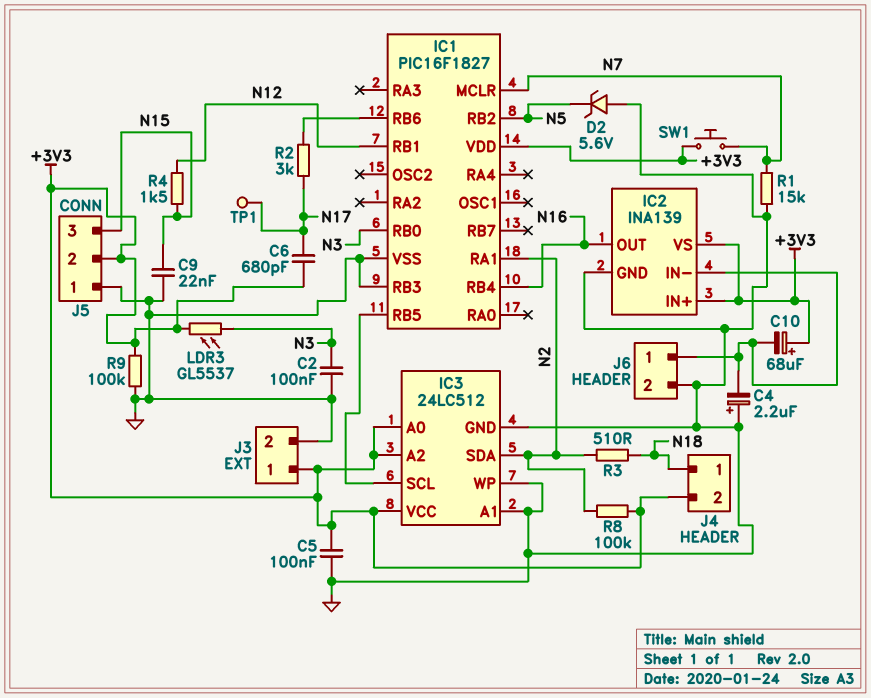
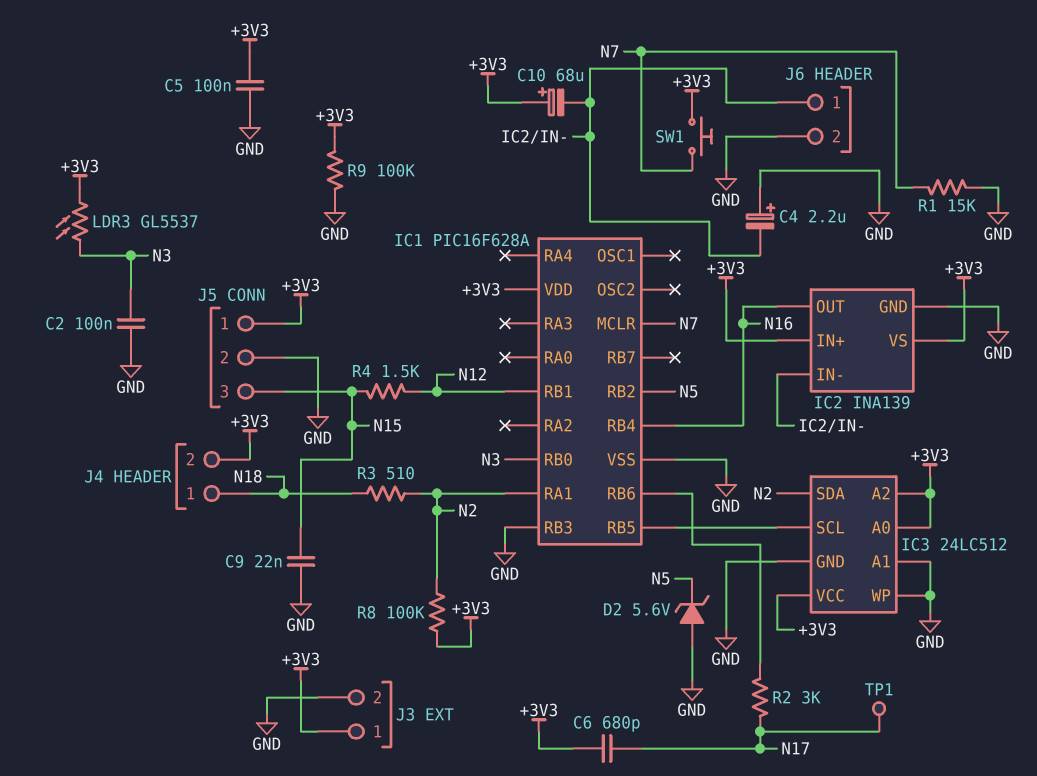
IC1: PIC16F1827 -> PIC16F628A
J5 pin 1: GND -> +3V3
J5 pin 2: +3V3 -> GND

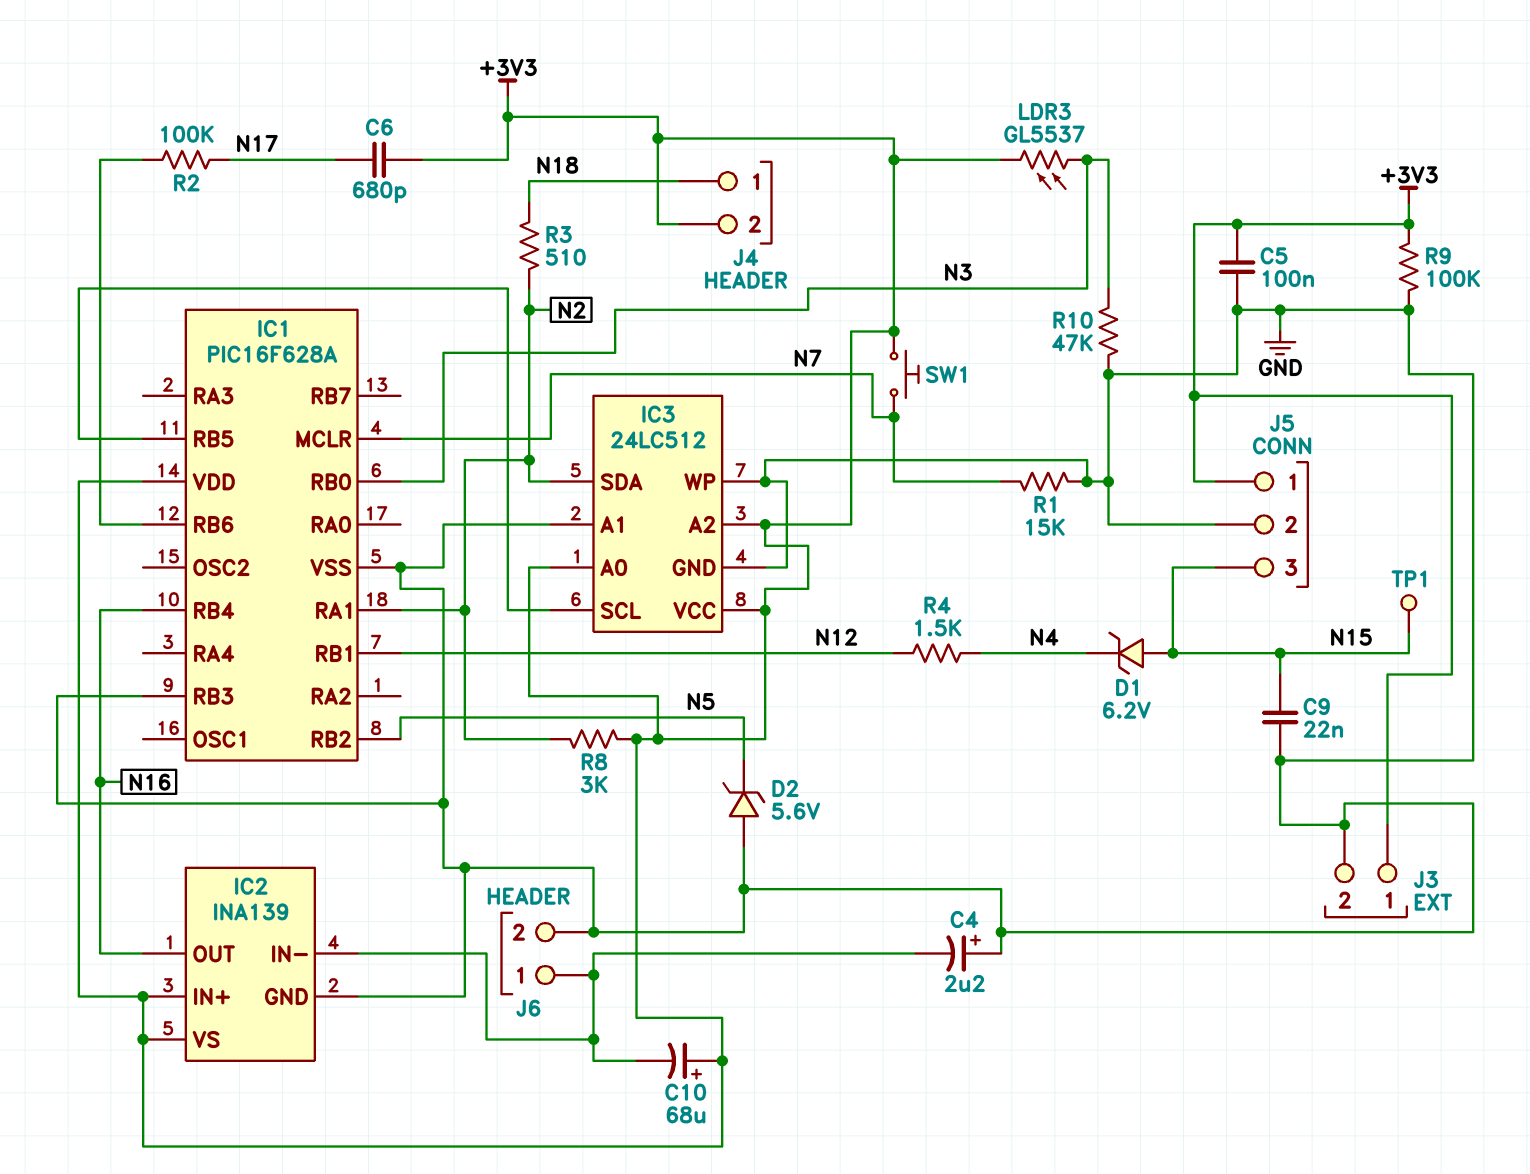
C2: 100nF (GND, N3) -> none
D1: none -> zener 6.2V (A N15, K N4)
R2: 3k (IC1/RB6, N17) -> 100k (IC1/RB6, N17)
R4: 1.5k (N12, N15) -> 1.5k (N4, N12)
R8: 100k (+3V3, N2) -> 3k (+3V3, N2)
R10: none -> 47k (GND, N3)
TP1: test point (N17) -> test point (N15)

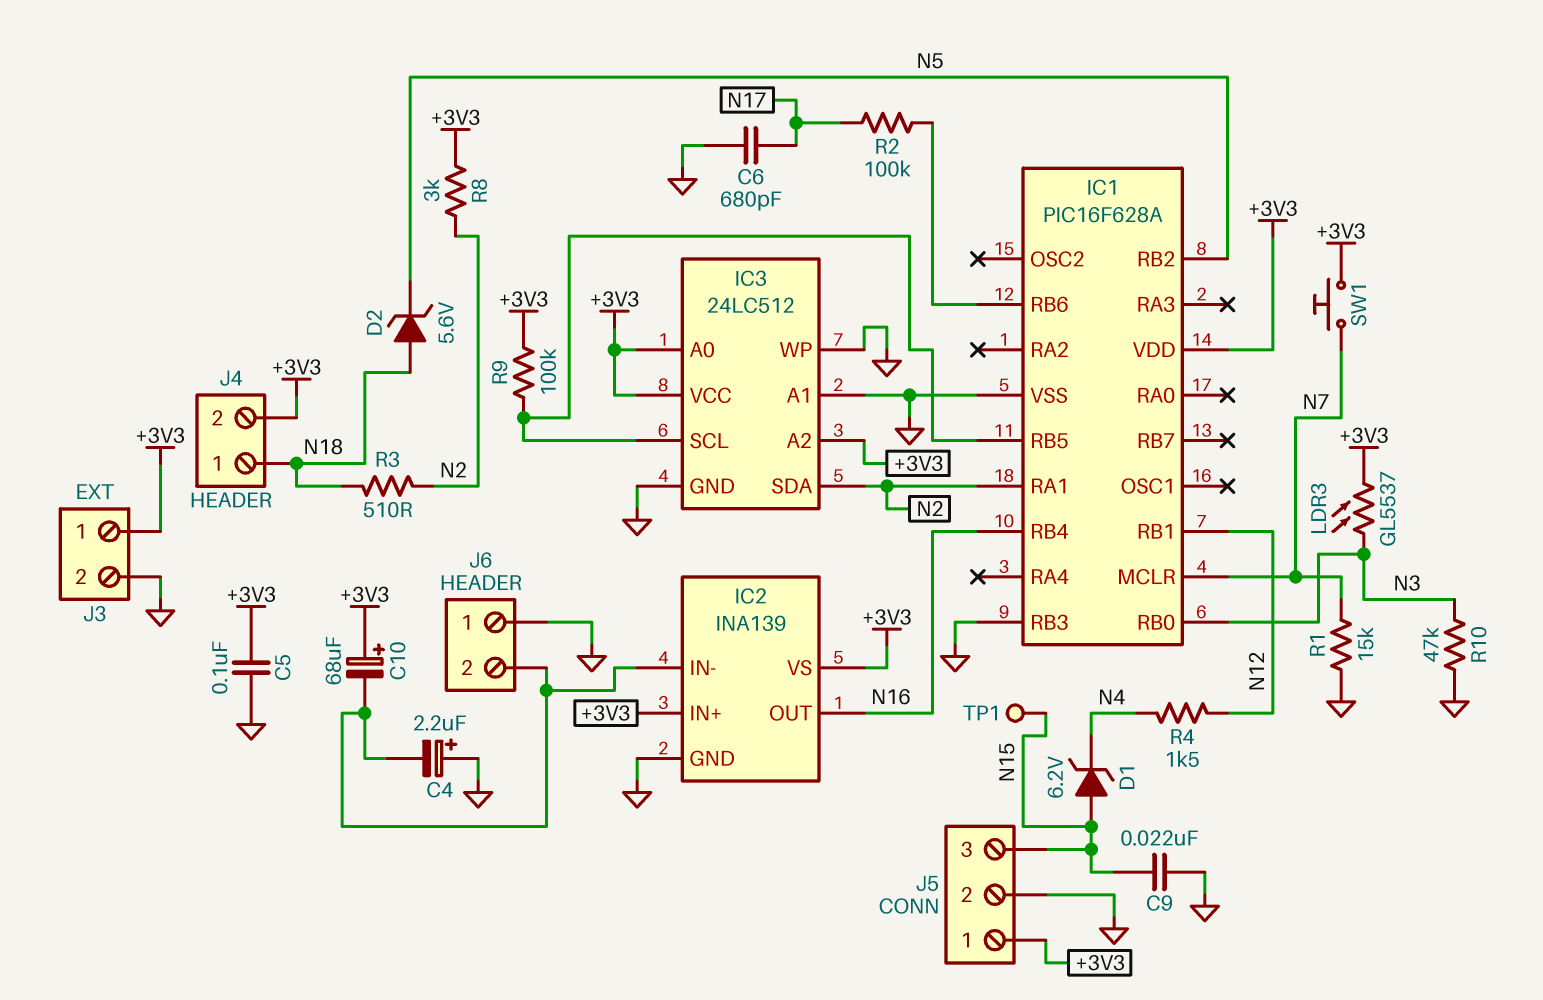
C6: 680pF (+3V3, N17) -> 680pF (GND, N17)
D2: zener 5.6V (A GND, K N5) -> zener 5.6V (A N18, K N5)
J6 pin 1: IC2/IN- -> GND
J6 pin 2: GND -> IC2/IN-
R9: 100k (+3V3, GND) -> 100k (+3V3, IC1/RB5)

